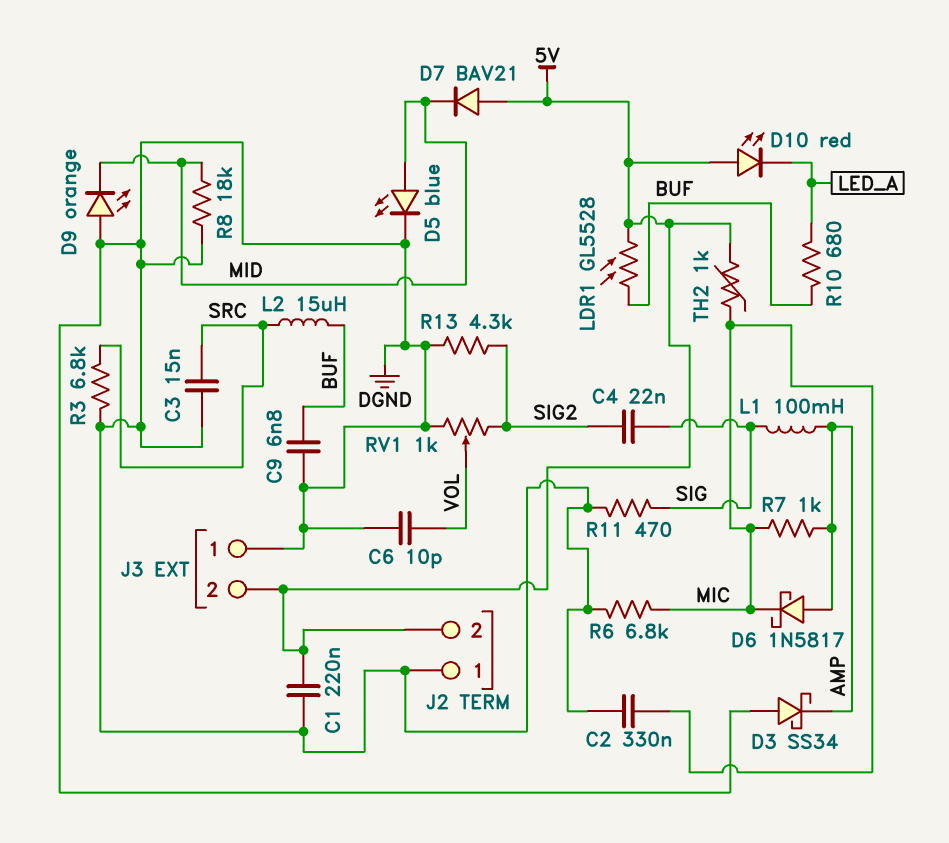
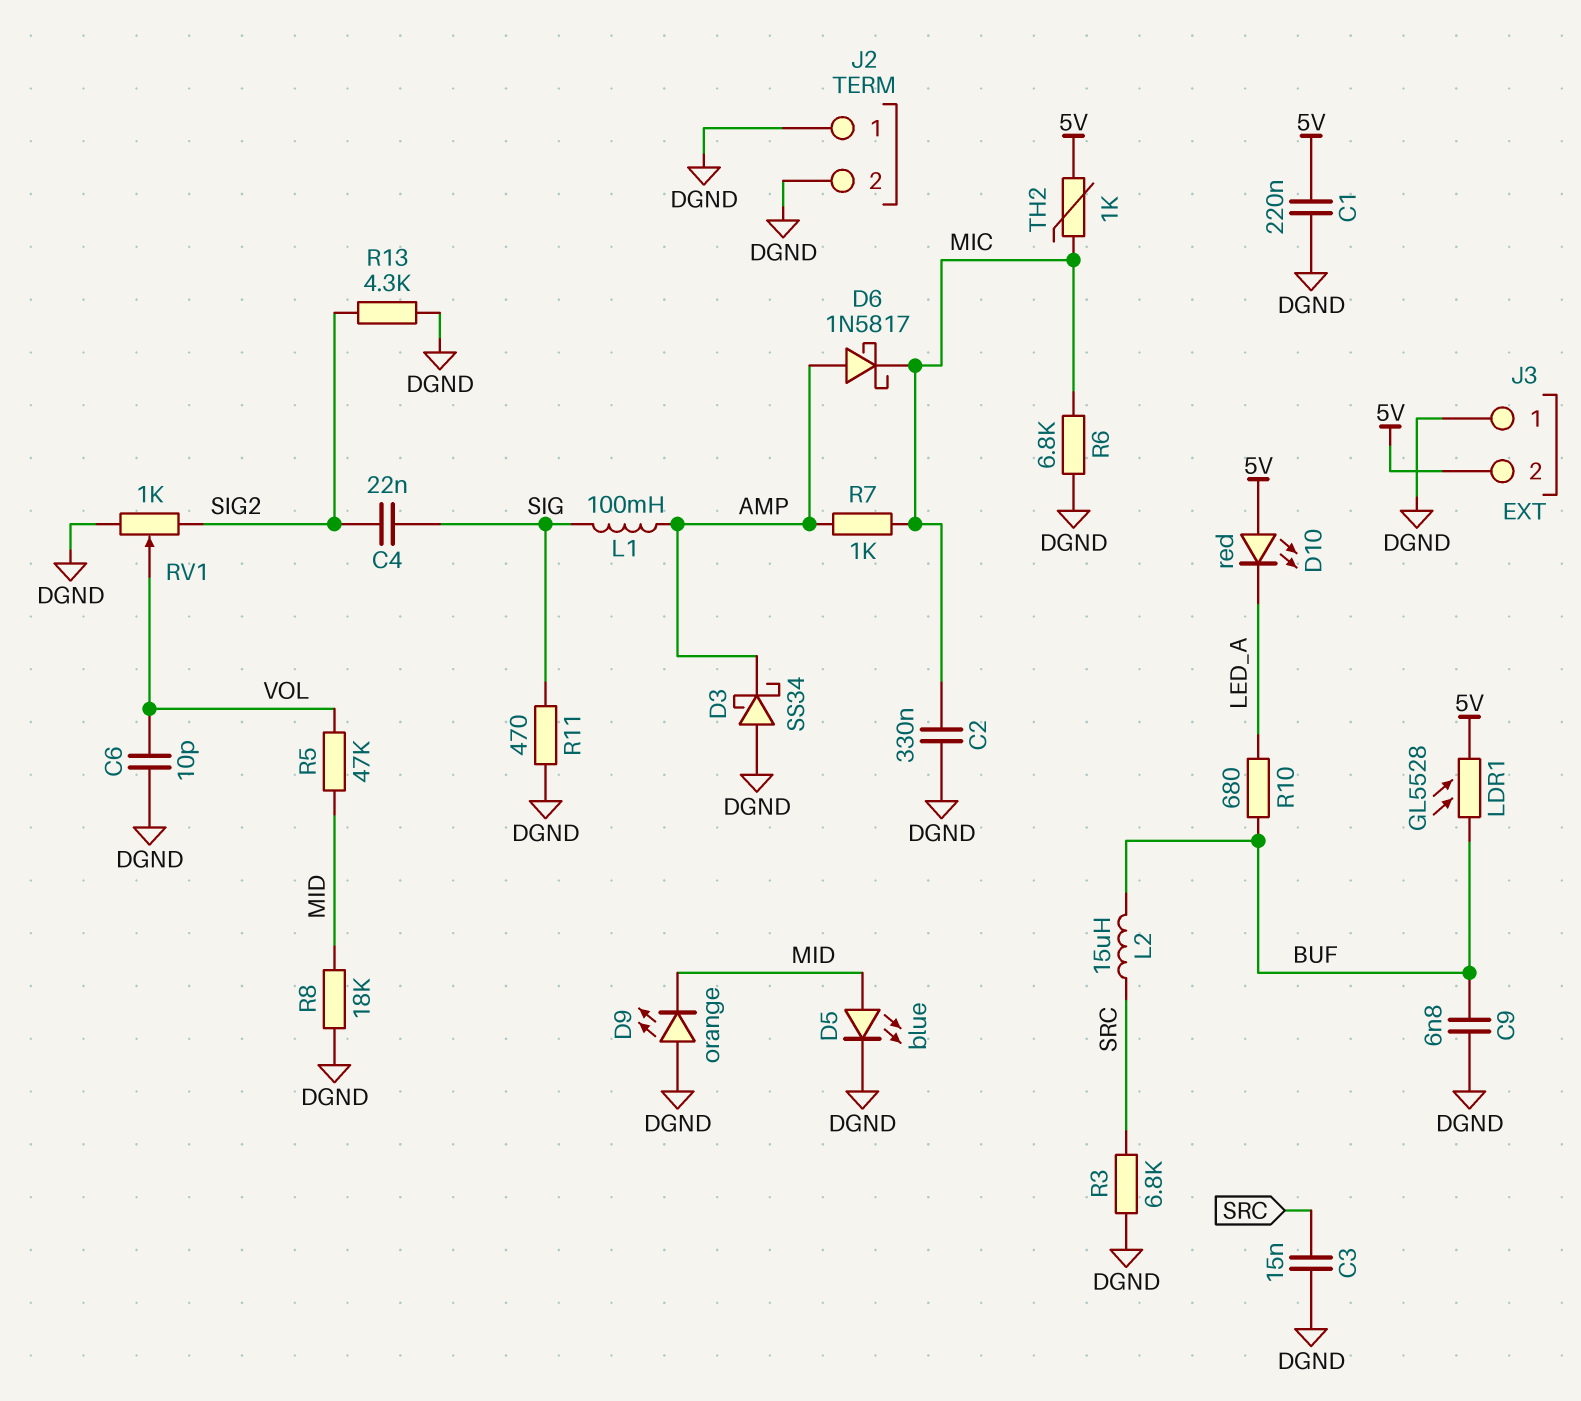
D7: diode BAV21 (A 5V, K MID) -> none
J2 pin 2: 5V -> DGND
R5: none -> 47k (MID, VOL)

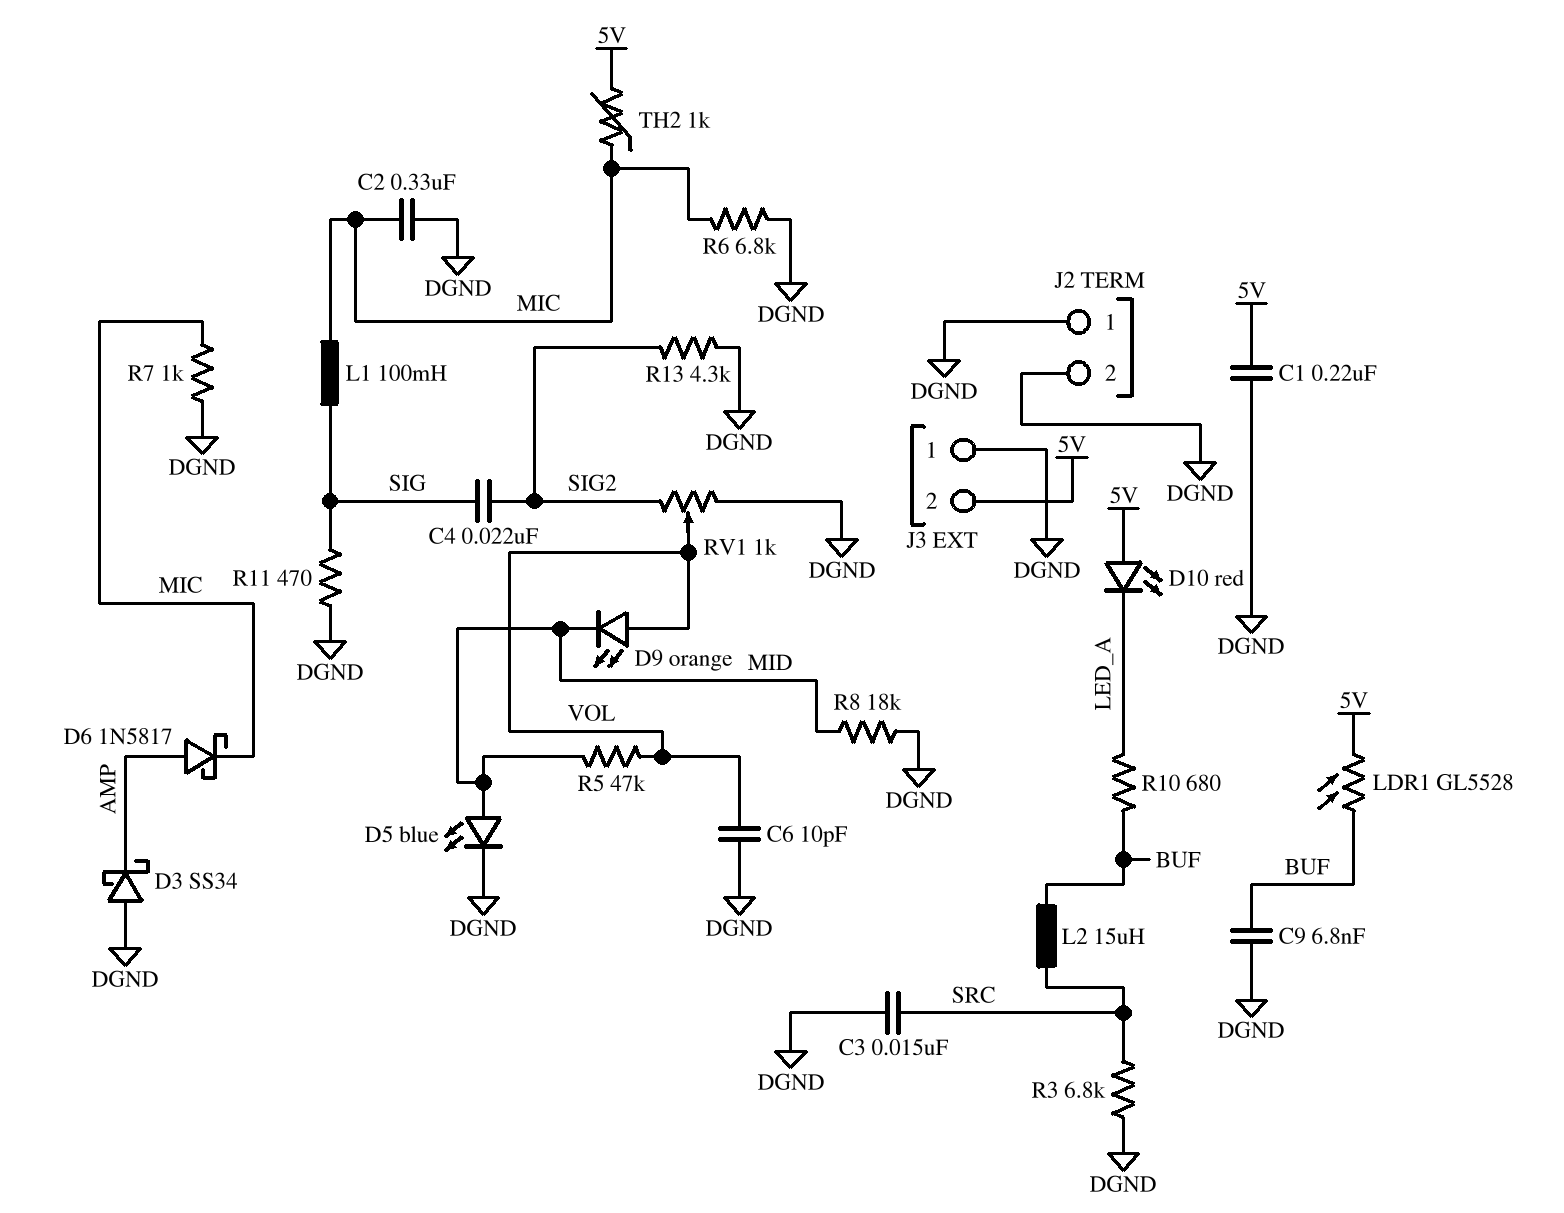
D9: LED orange (A DGND, K MID) -> LED orange (A VOL, K MID)
L1: 100mH (AMP, SIG) -> 100mH (MIC, SIG)
R7: 1k (AMP, MIC) -> 1k (DGND, MIC)

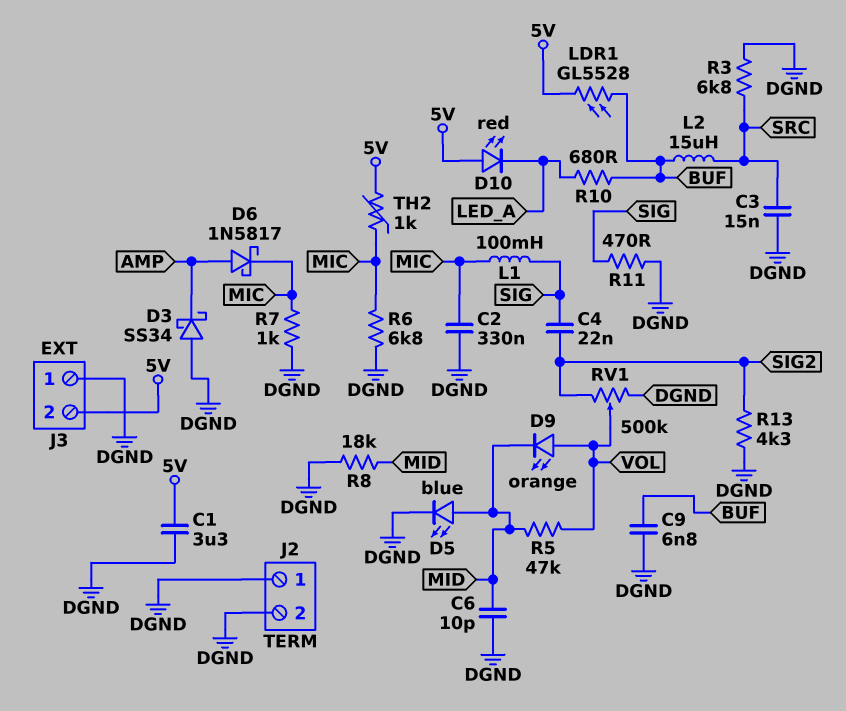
C1: 220nF (5V, DGND) -> 3.3uF (5V, DGND)
C6: 10pF (DGND, VOL) -> 10pF (DGND, MID)
RV1: 1k (DGND, SIG2, wiper VOL) -> 500k (DGND, SIG2, wiper VOL)

